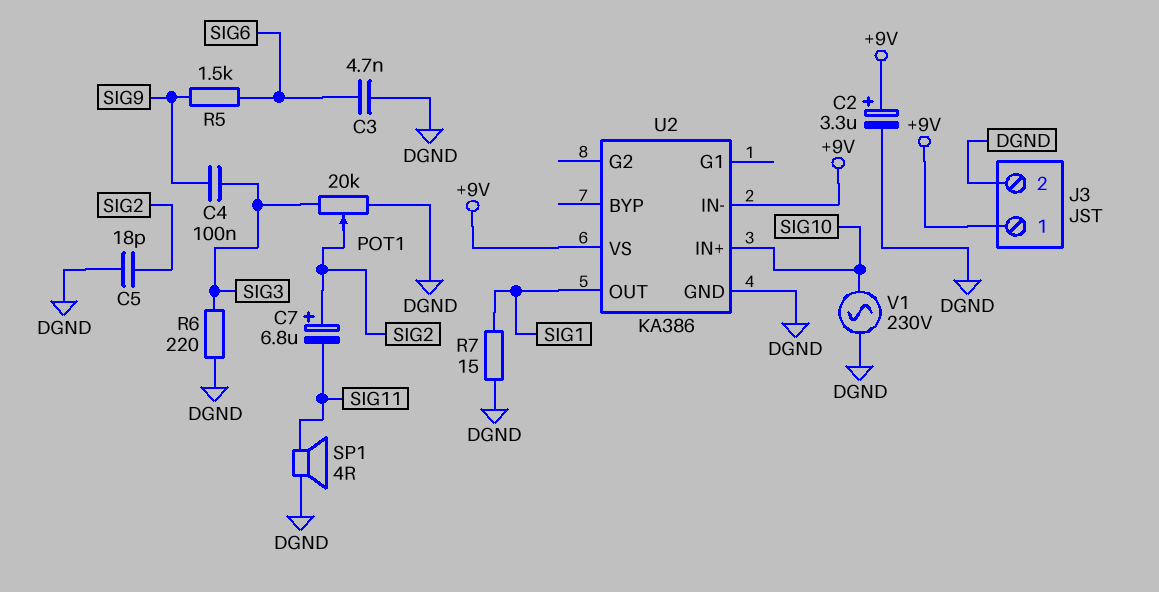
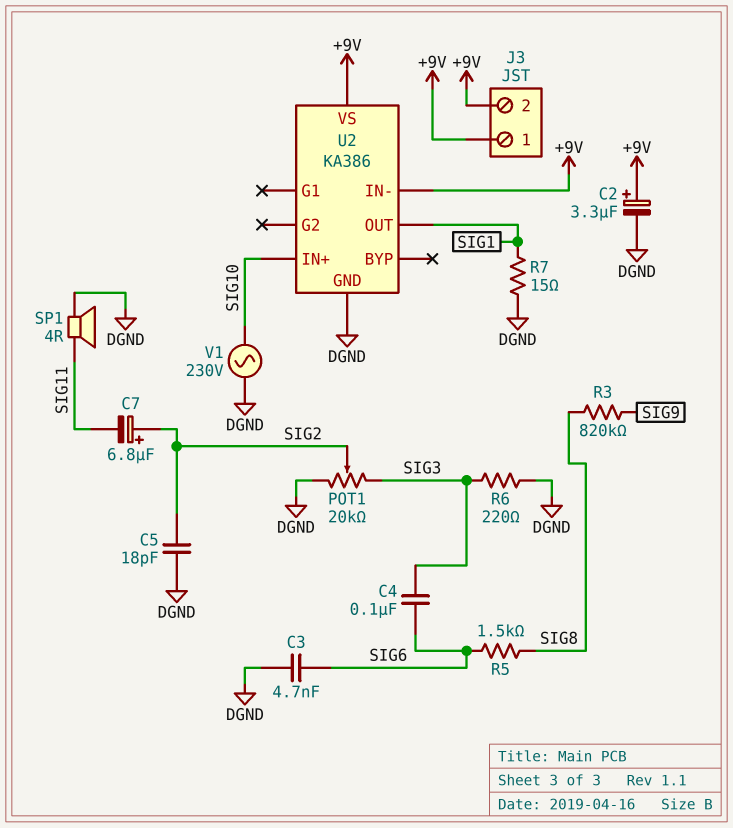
C4: 100nF (SIG3, SIG9) -> 100nF (SIG3, SIG6)
J3 pin 2: DGND -> +9V
R3: none -> 820k (SIG8, SIG9)
R5: 1.5k (SIG6, SIG9) -> 1.5k (SIG6, SIG8)

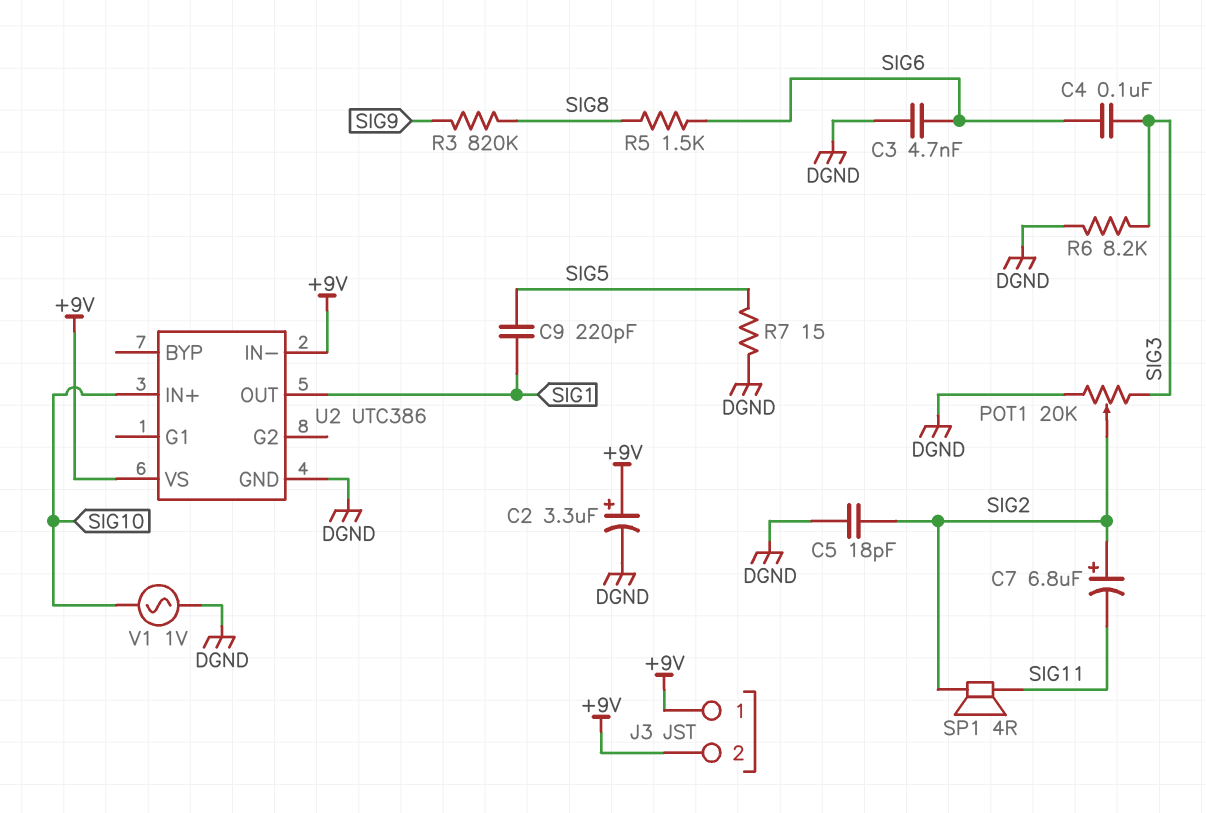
C9: none -> 220pF (SIG1, SIG5)
R6: 220 (DGND, SIG3) -> 8.2k (DGND, SIG3)
R7: 15 (DGND, SIG1) -> 15 (DGND, SIG5)
SP1: speaker 4R (DGND, SIG11) -> speaker 4R (SIG2, SIG11)
U2: KA386 -> UTC386
V1: AC 230V (DGND, SIG10) -> AC 1V (DGND, SIG10)

